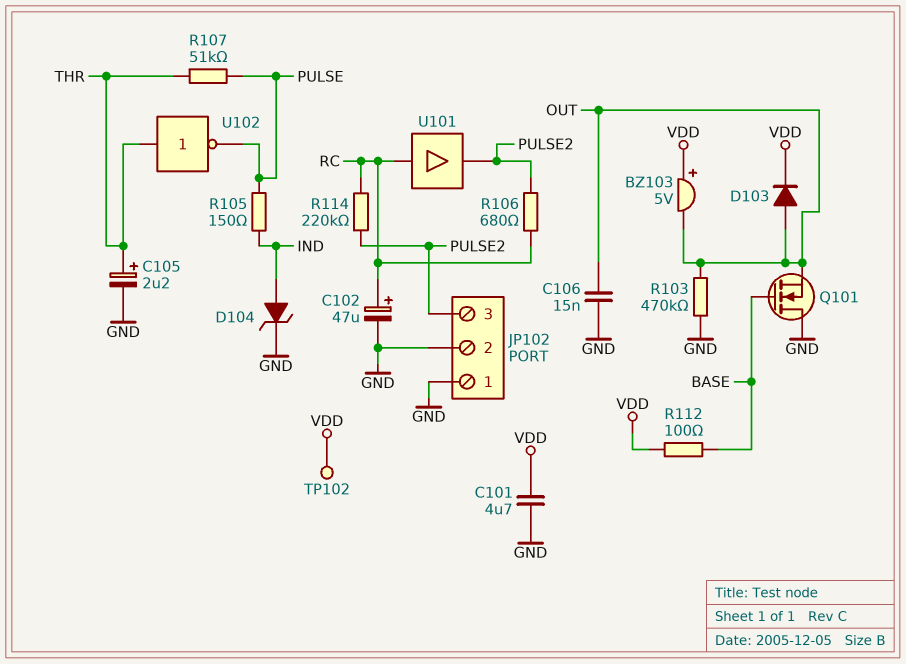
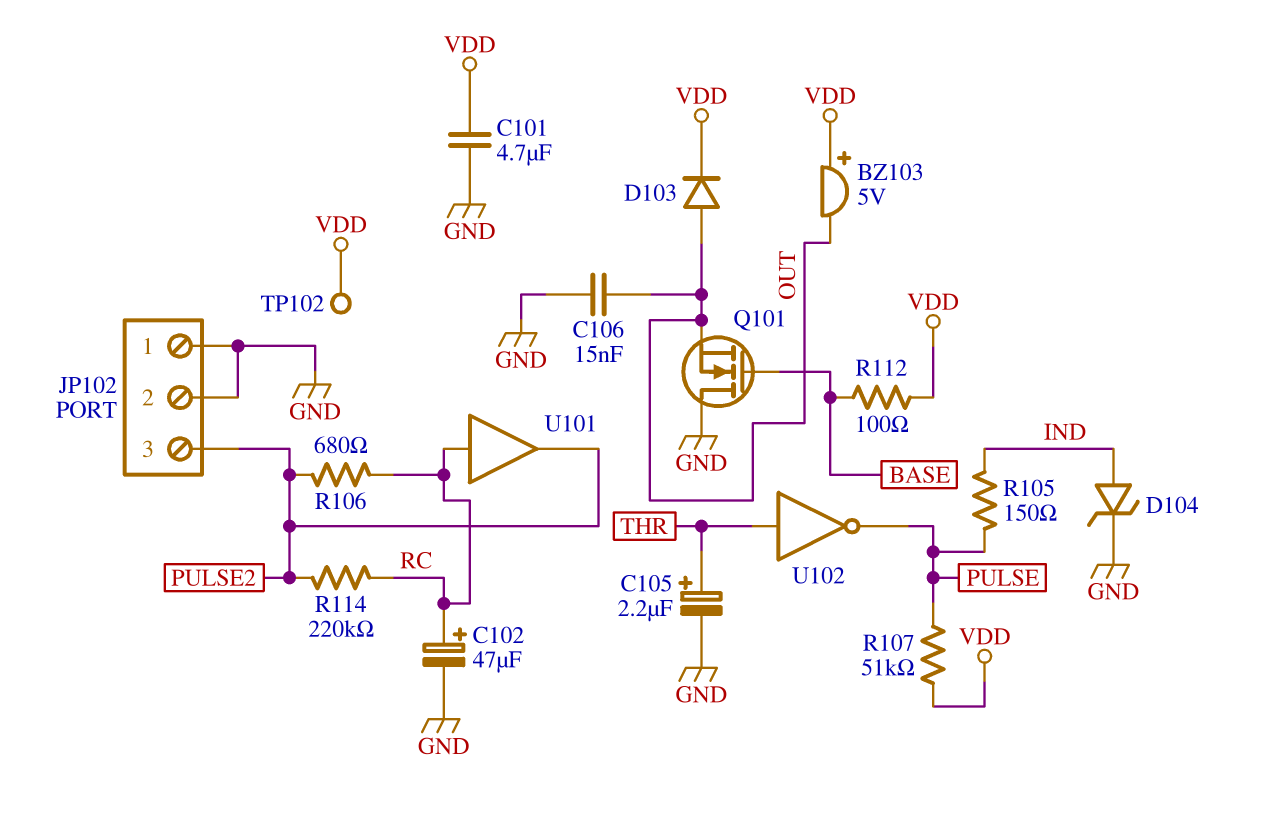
R103: 470k (GND, OUT) -> none
R107: 51k (PULSE, THR) -> 51k (PULSE, VDD)

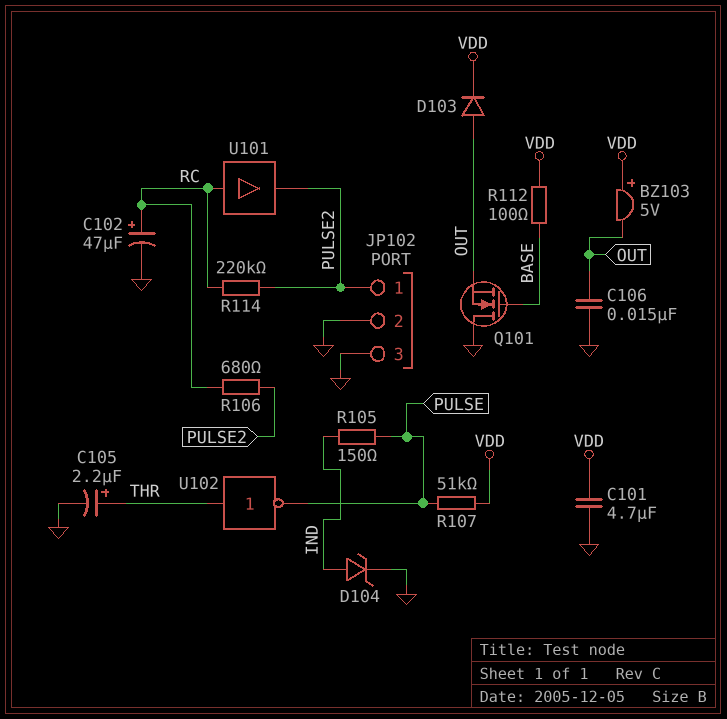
JP102 pin 1: GND -> PULSE2
JP102 pin 3: PULSE2 -> GND
TP102: test point (VDD) -> none

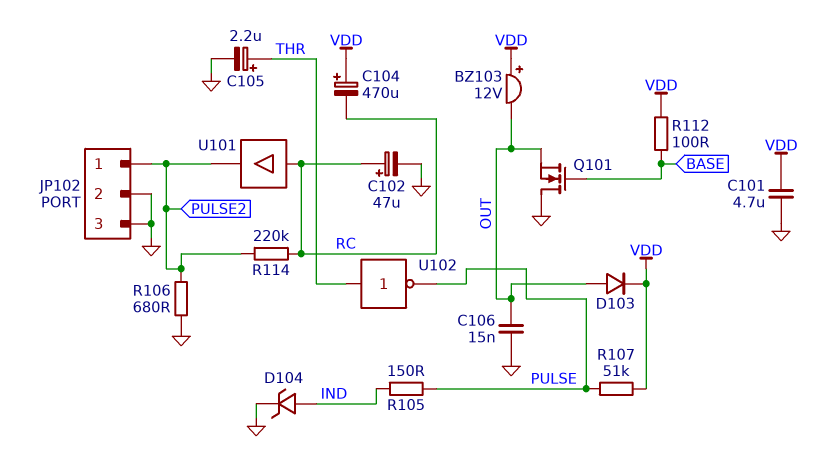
BZ103: buzzer 5V (plus VDD, minus OUT) -> buzzer 12V (plus VDD, minus OUT)
C104: none -> 470uF (plus VDD, minus RC)
R106: 680 (PULSE2, RC) -> 680 (GND, PULSE2)

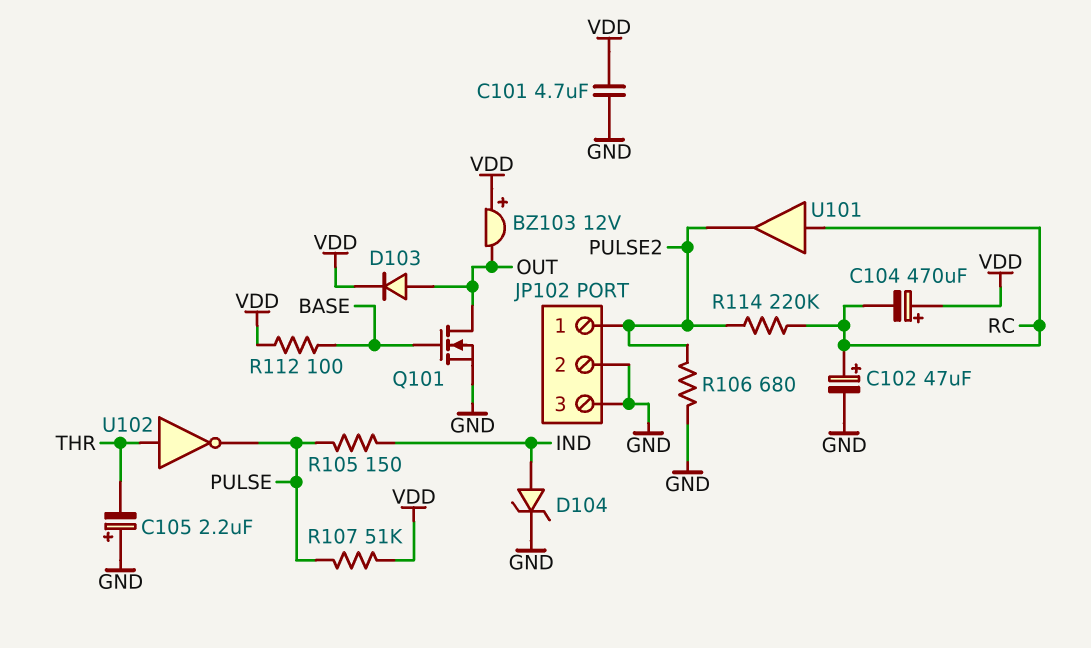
C105: 2.2uF (plus THR, minus GND) -> 2.2uF (plus GND, minus THR)
C106: 15nF (GND, OUT) -> none
Q101: NMOS (G BASE, D GND, S OUT) -> NMOS (G BASE, D OUT, S GND)

